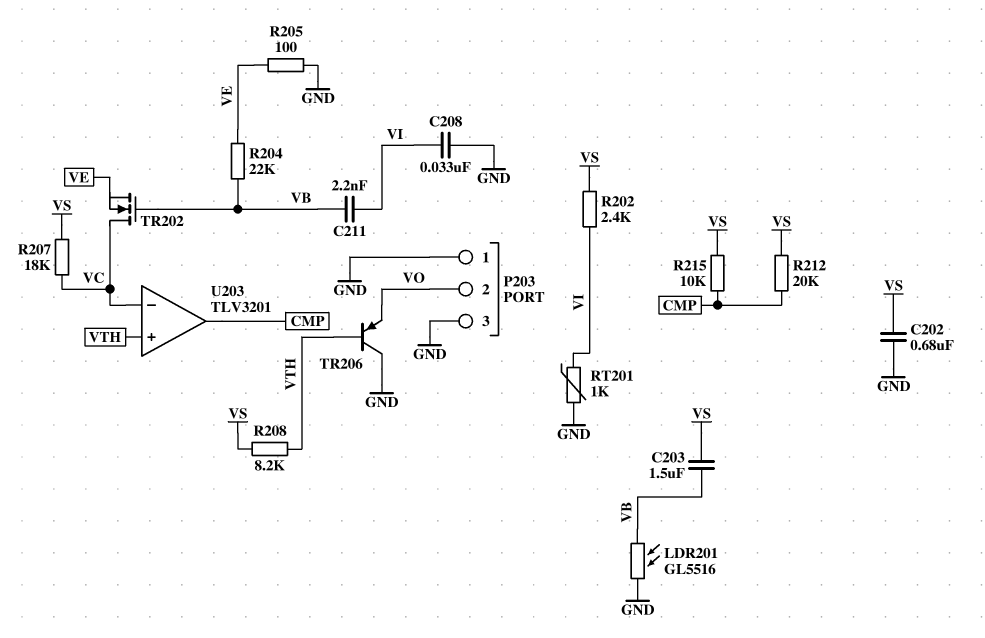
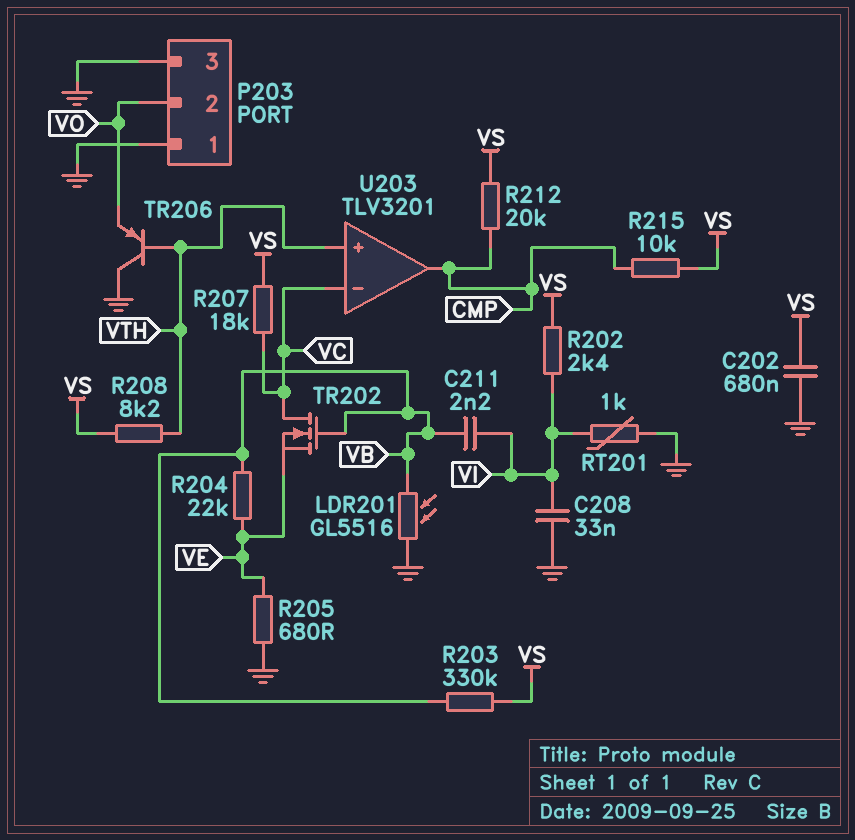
C203: 1.5uF (VB, VS) -> none
R203: none -> 330k (VB, VS)
R205: 100 (GND, VE) -> 680 (GND, VE)

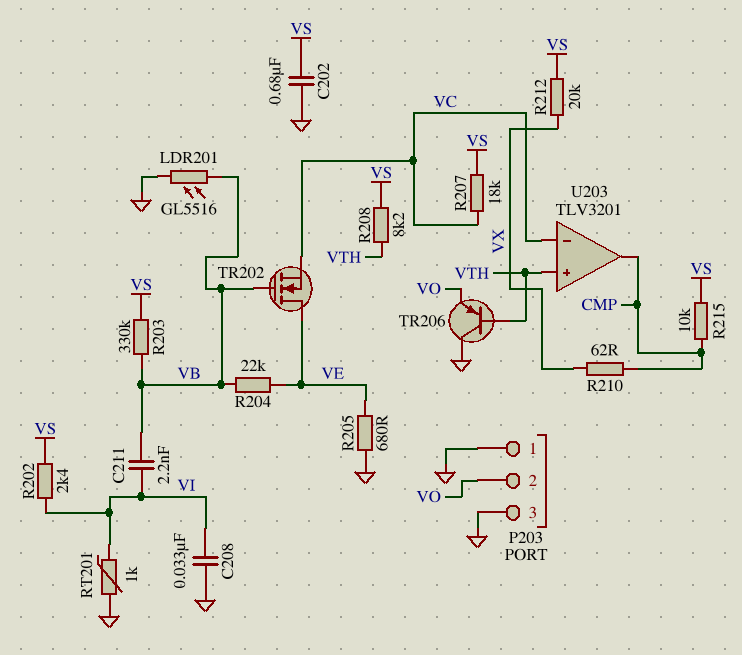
R210: none -> 62 (CMP, VX)
R212: 20k (CMP, VS) -> 20k (VS, VX)
TR202: NMOS (G VB, D VC, S VE) -> NMOS (G VB, D VE, S VC)

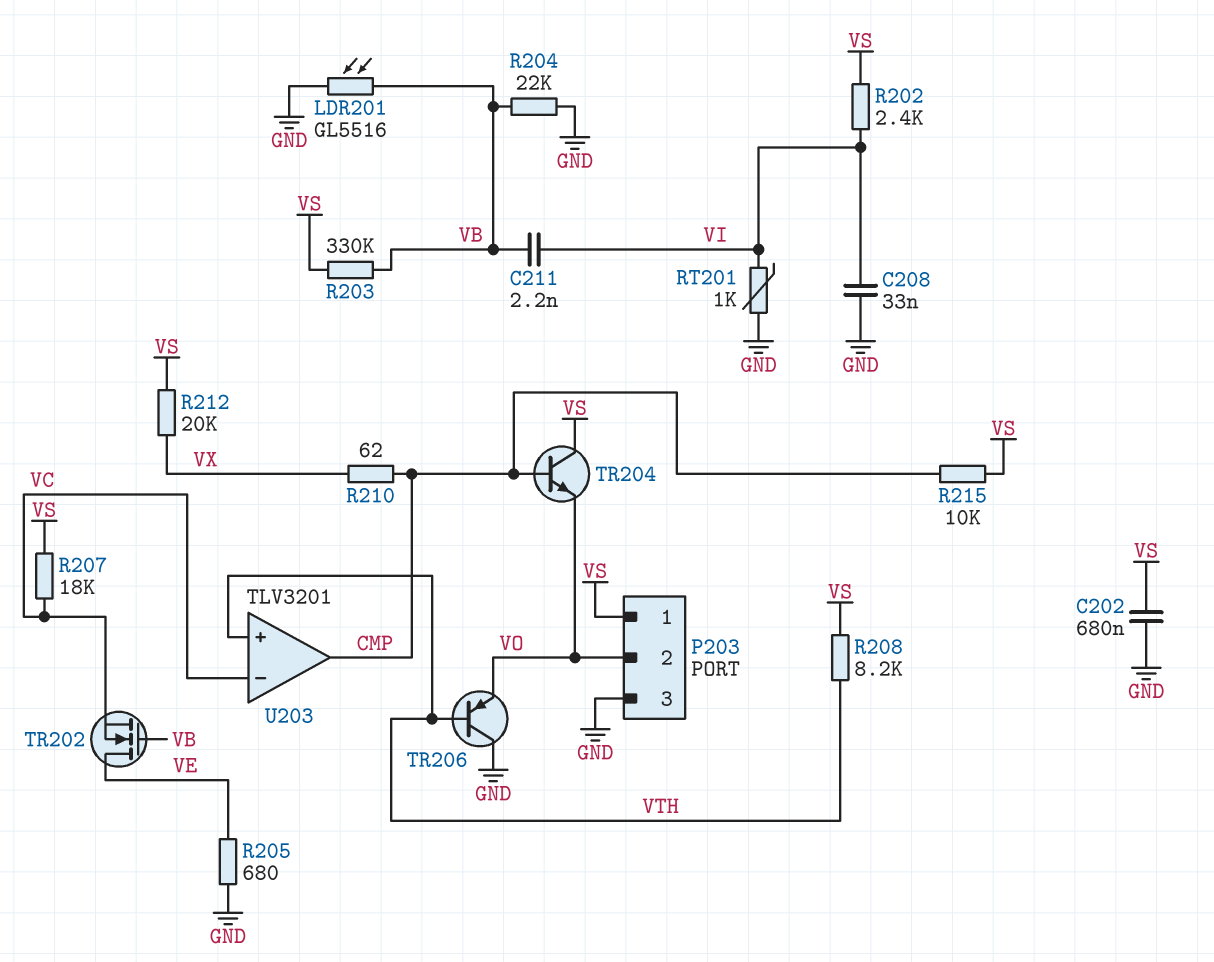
P203 pin 1: GND -> VS
R204: 22k (VB, VE) -> 22k (GND, VB)
TR204: none -> NPN (B CMP, C VS, E VO)

